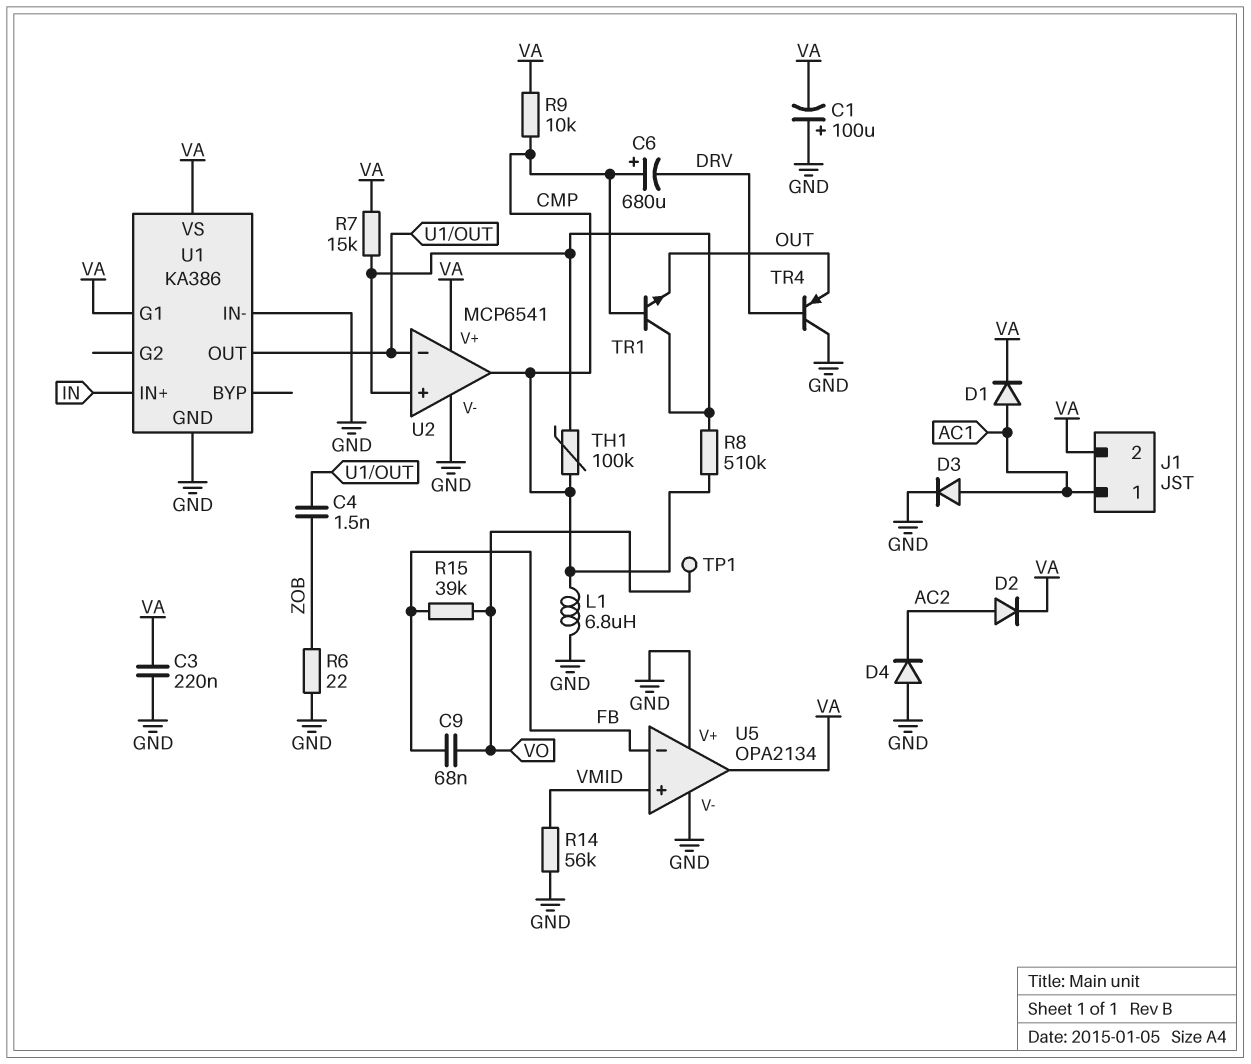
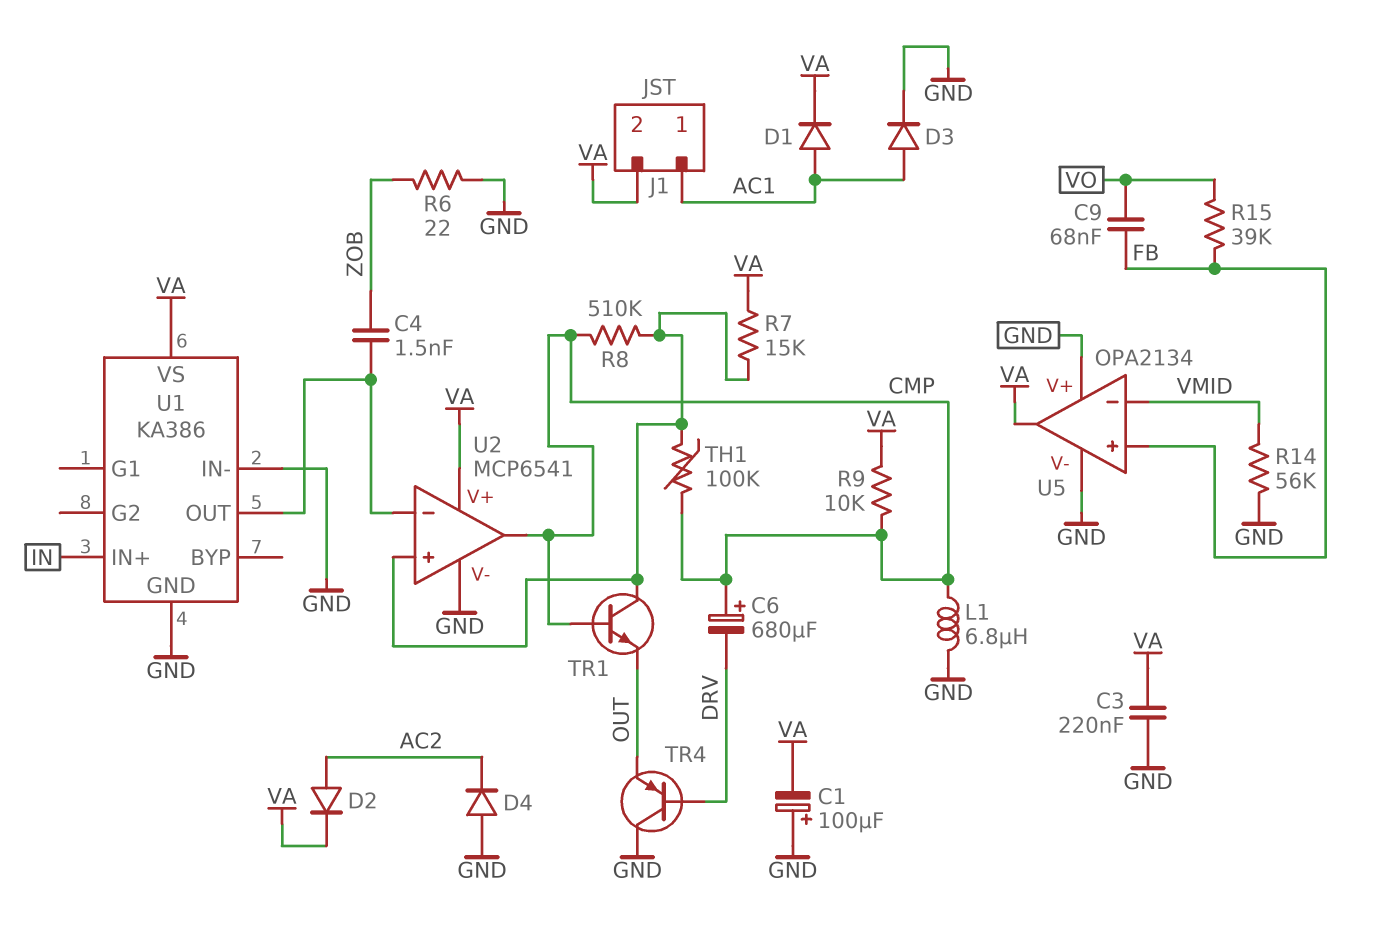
TP1: test point (VO) -> none
U1 pin G1: VA -> none
U5 pin in+: VMID -> FB
U5 pin in-: FB -> VMID

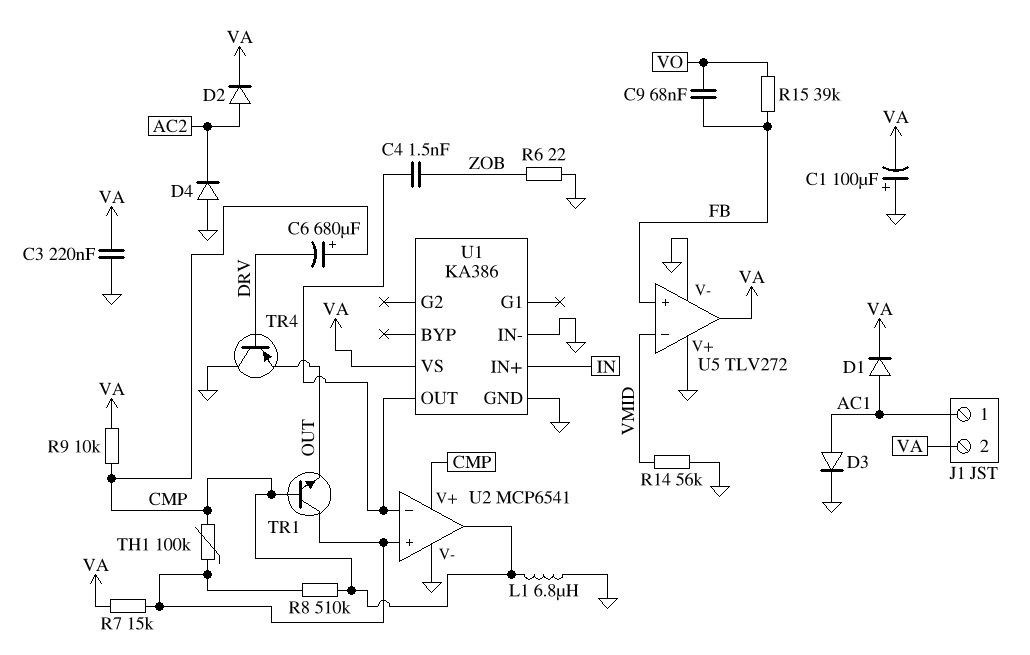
U2 pin V+: VA -> CMP
U5: OPA2134 -> TLV272

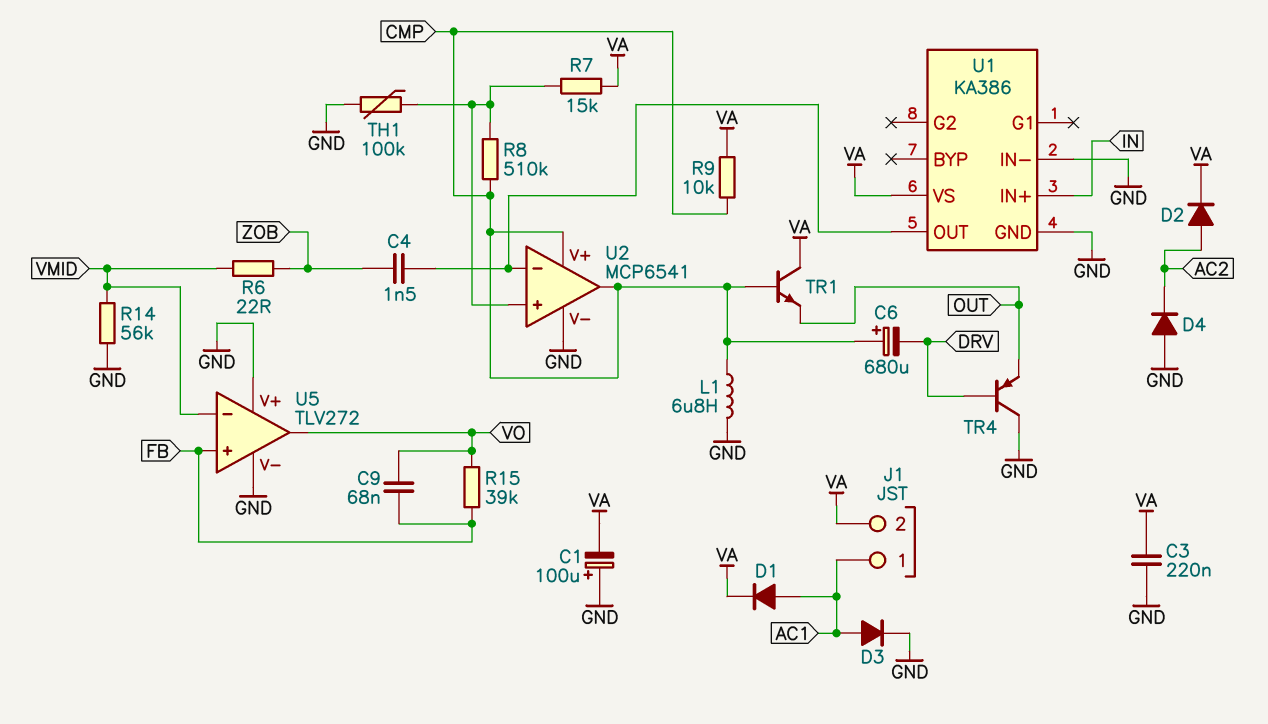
R6: 22 (GND, ZOB) -> 22 (VMID, ZOB)
TH1: 100k (CMP, U2/in+) -> 100k (GND, U2/in+)
TR1: NPN (B CMP, C U2/in+, E OUT) -> NPN (B CMP, C VA, E OUT)
U5 pin out: VA -> VO

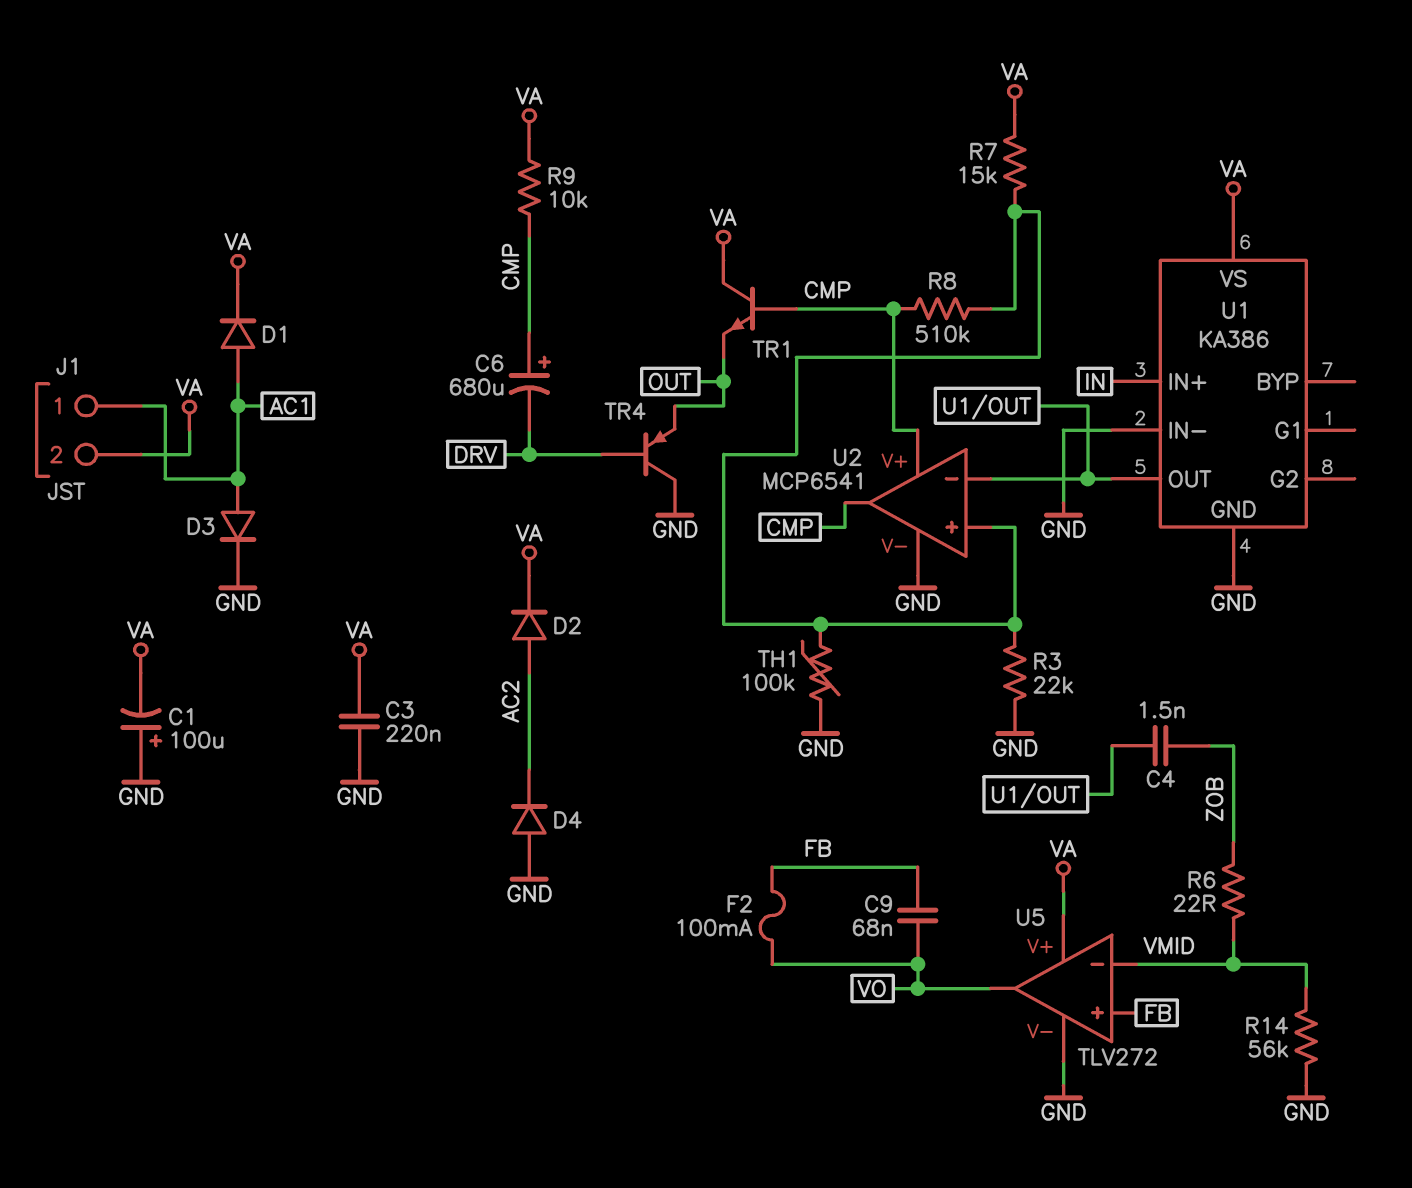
F2: none -> 100mA (FB, VO)
L1: 6.8uH (CMP, GND) -> none
R3: none -> 22k (GND, U2/in+)
R15: 39k (FB, VO) -> none
U5 pin V+: GND -> VA

